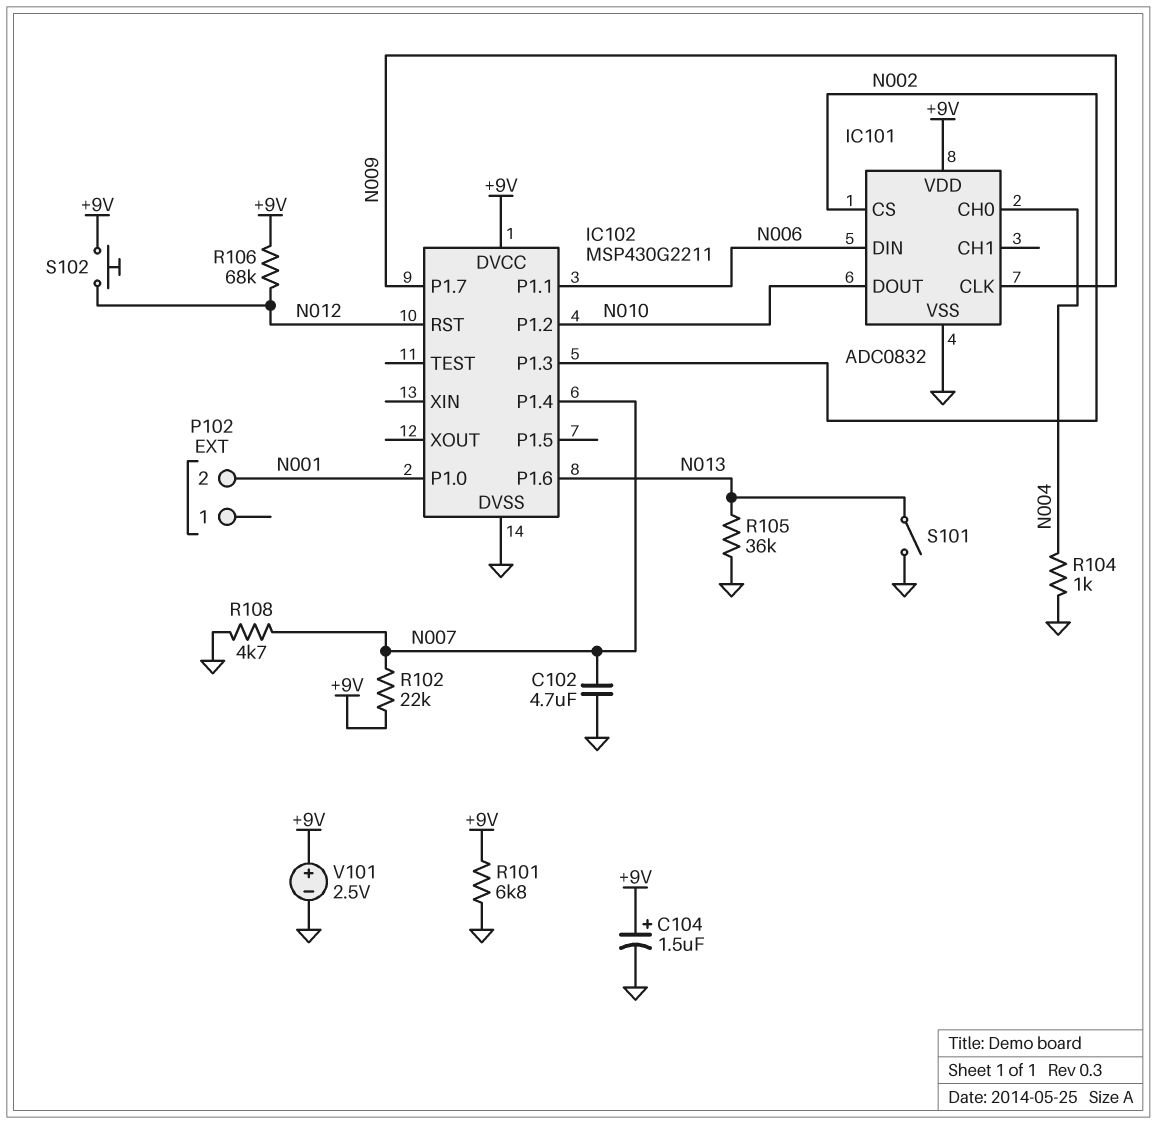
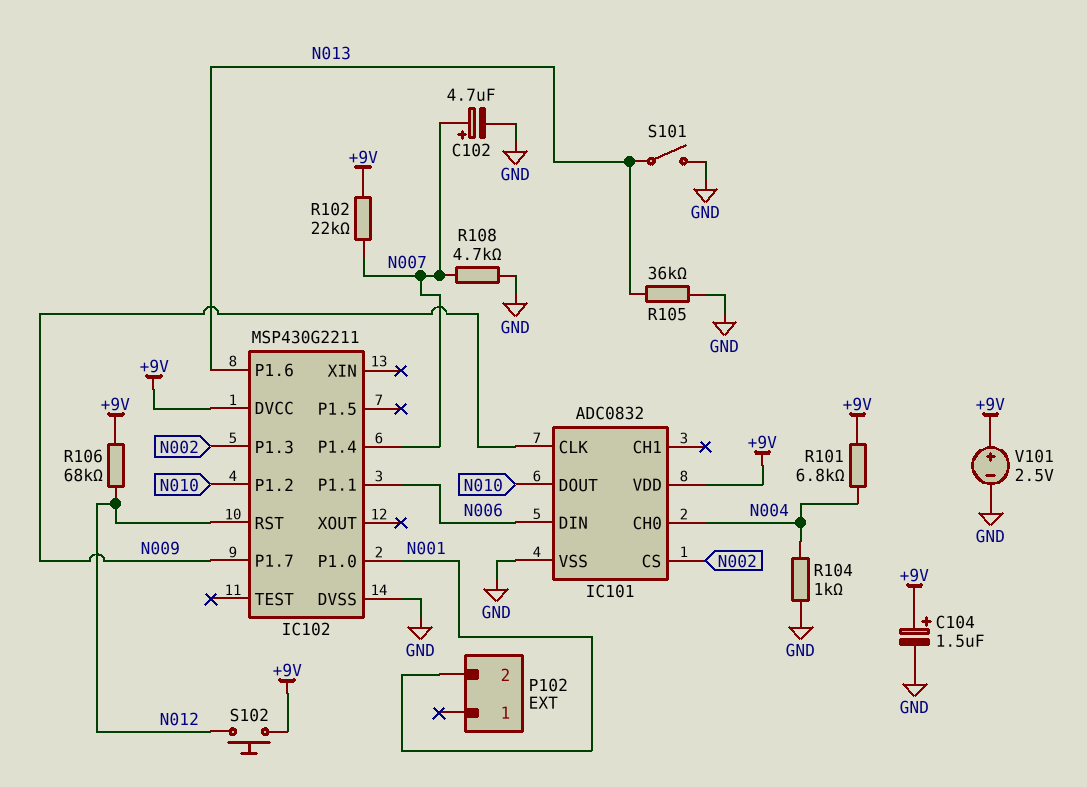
C102: 4.7uF (GND, N007) -> 4.7uF (plus N007, minus GND)
R101: 6.8k (+9V, GND) -> 6.8k (+9V, N004)

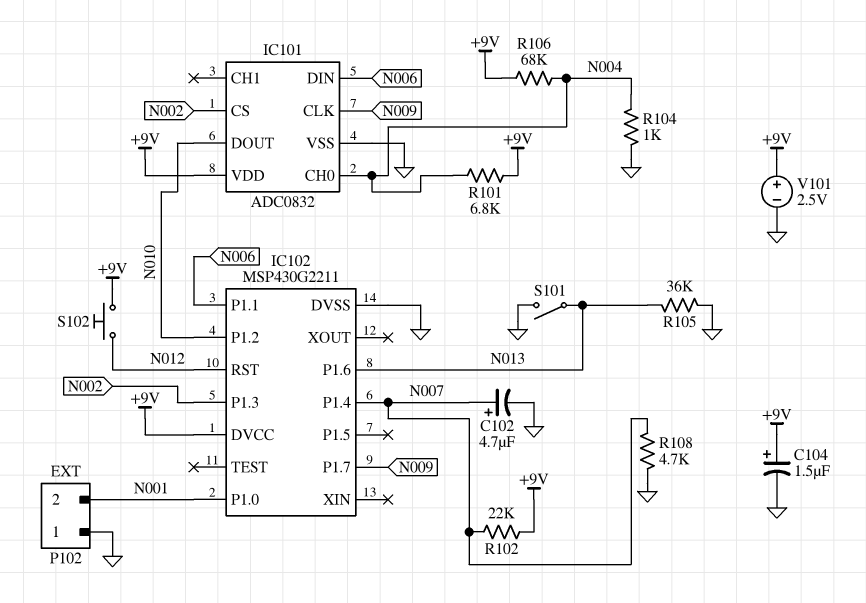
P102 pin 1: none -> GND
R106: 68k (+9V, N012) -> 68k (+9V, N004)

